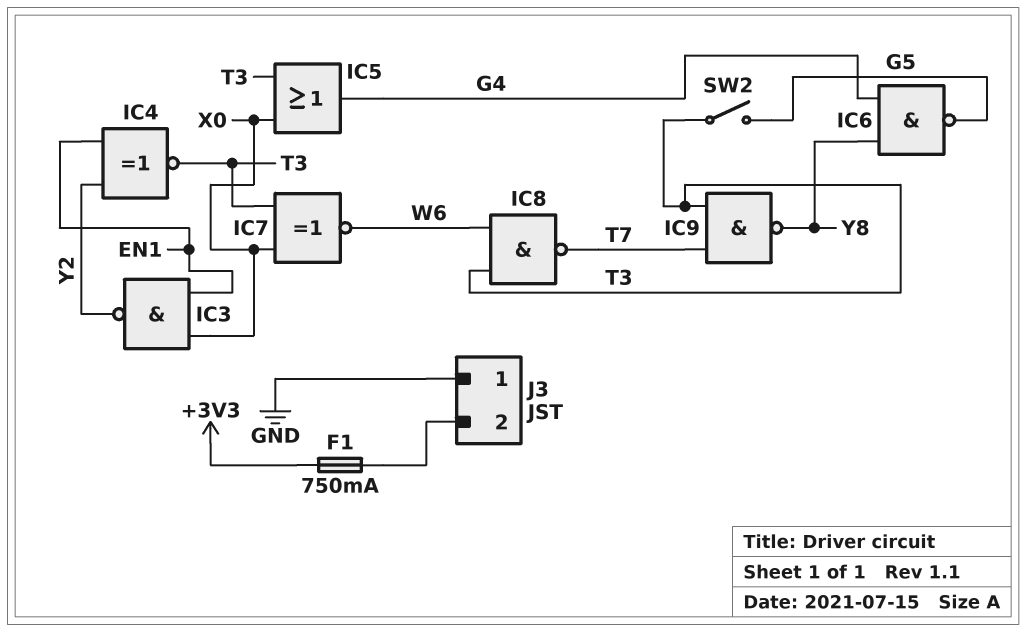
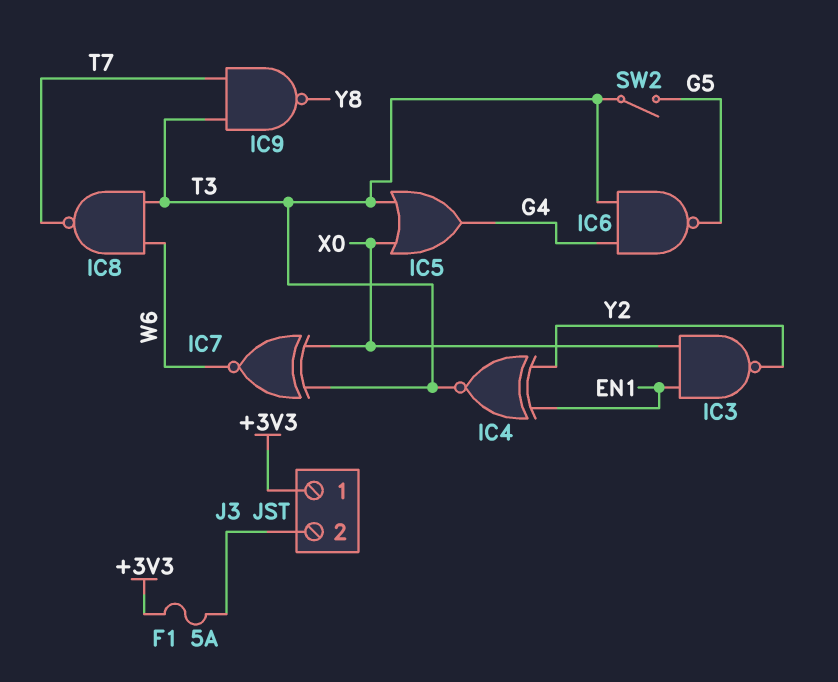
F1: 750mA (+3V3, J3/2) -> 5A (+3V3, J3/2)
IC6: NAND (in G4, in Y8, out G5) -> NAND (in G4, in T3, out G5)
J3 pin 1: GND -> +3V3

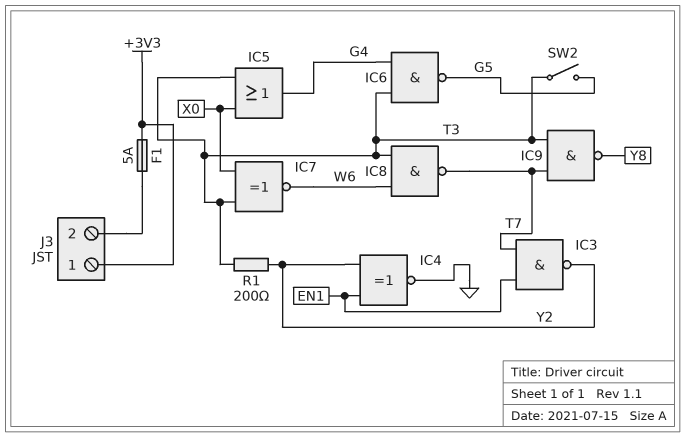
IC3: NAND (in EN1, in X0, out Y2) -> NAND (in EN1, in T7, out Y2)
IC4: XNOR (in EN1, in Y2, out T3) -> XNOR (in EN1, in Y2, out GND)
R1: none -> 200 (T3, Y2)

